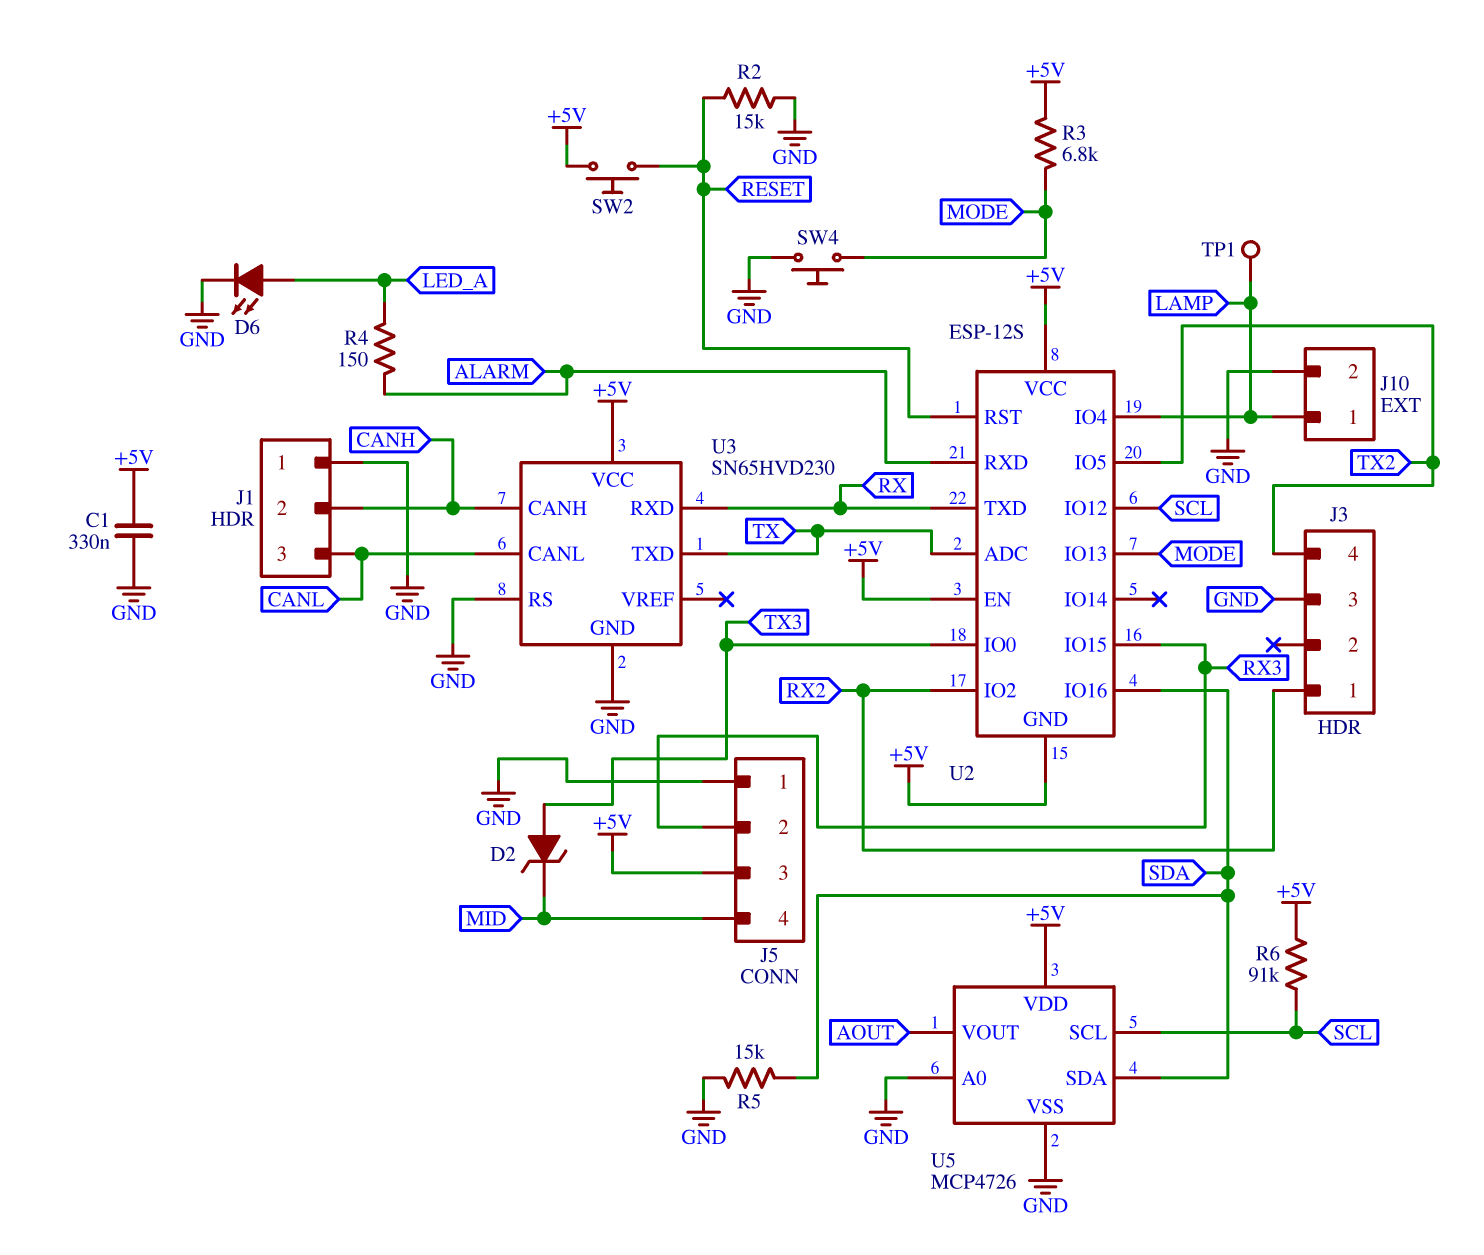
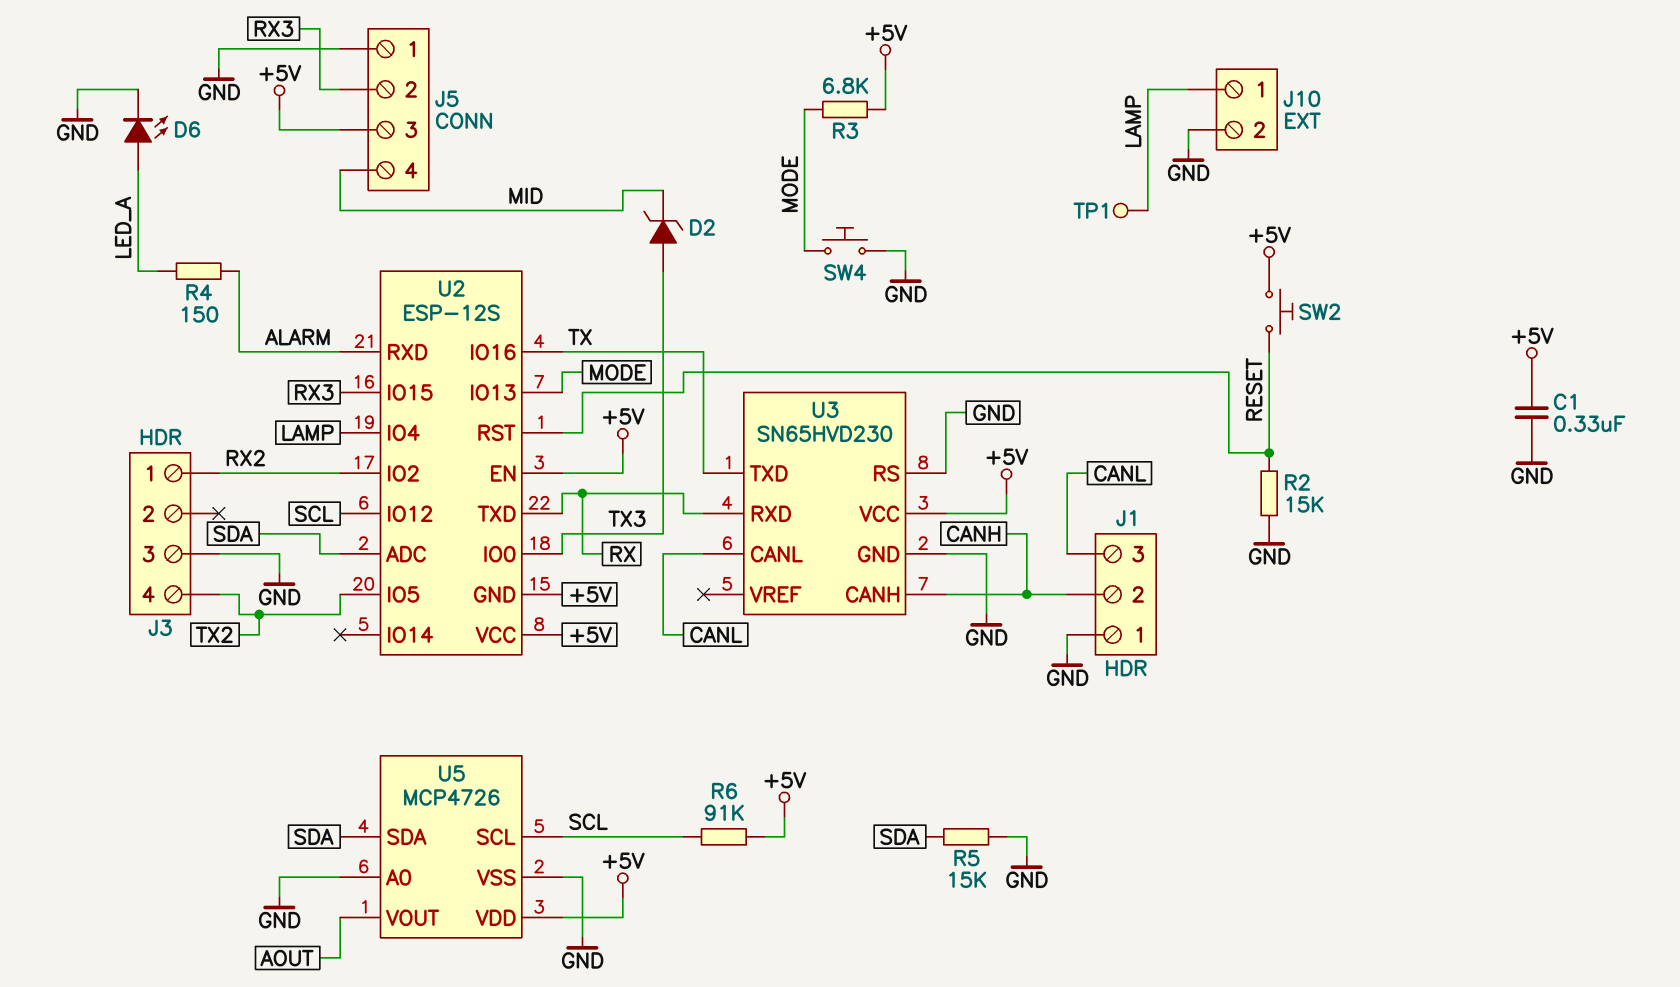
U2 pin ADC: TX -> SDA
U2 pin IO16: SDA -> TX

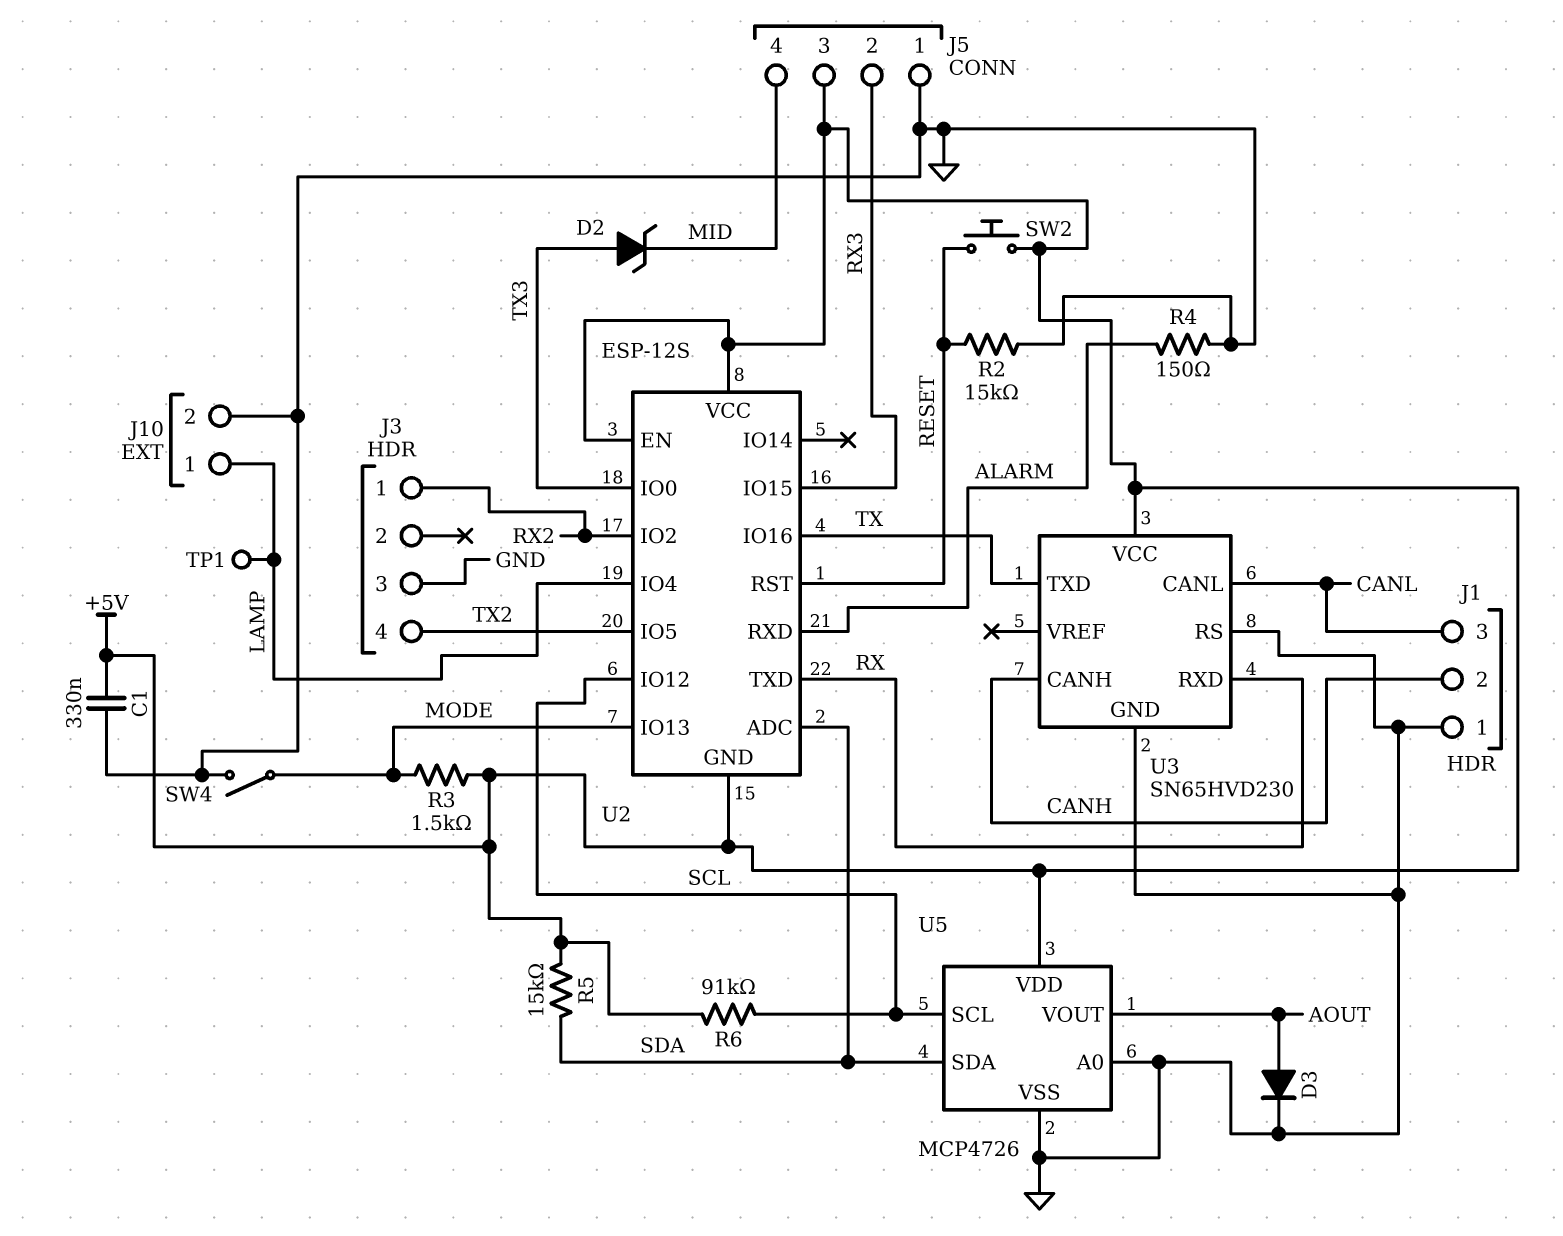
D3: none -> diode (A AOUT, K GND)
D6: LED (A LED_A, K GND) -> none
R3: 6.8k (+5V, MODE) -> 1.5k (+5V, MODE)
R4: 150 (ALARM, LED_A) -> 150 (ALARM, GND)
R5: 15k (GND, SDA) -> 15k (+5V, SDA)
SW4: button (GND, MODE) -> switch (GND, MODE)

